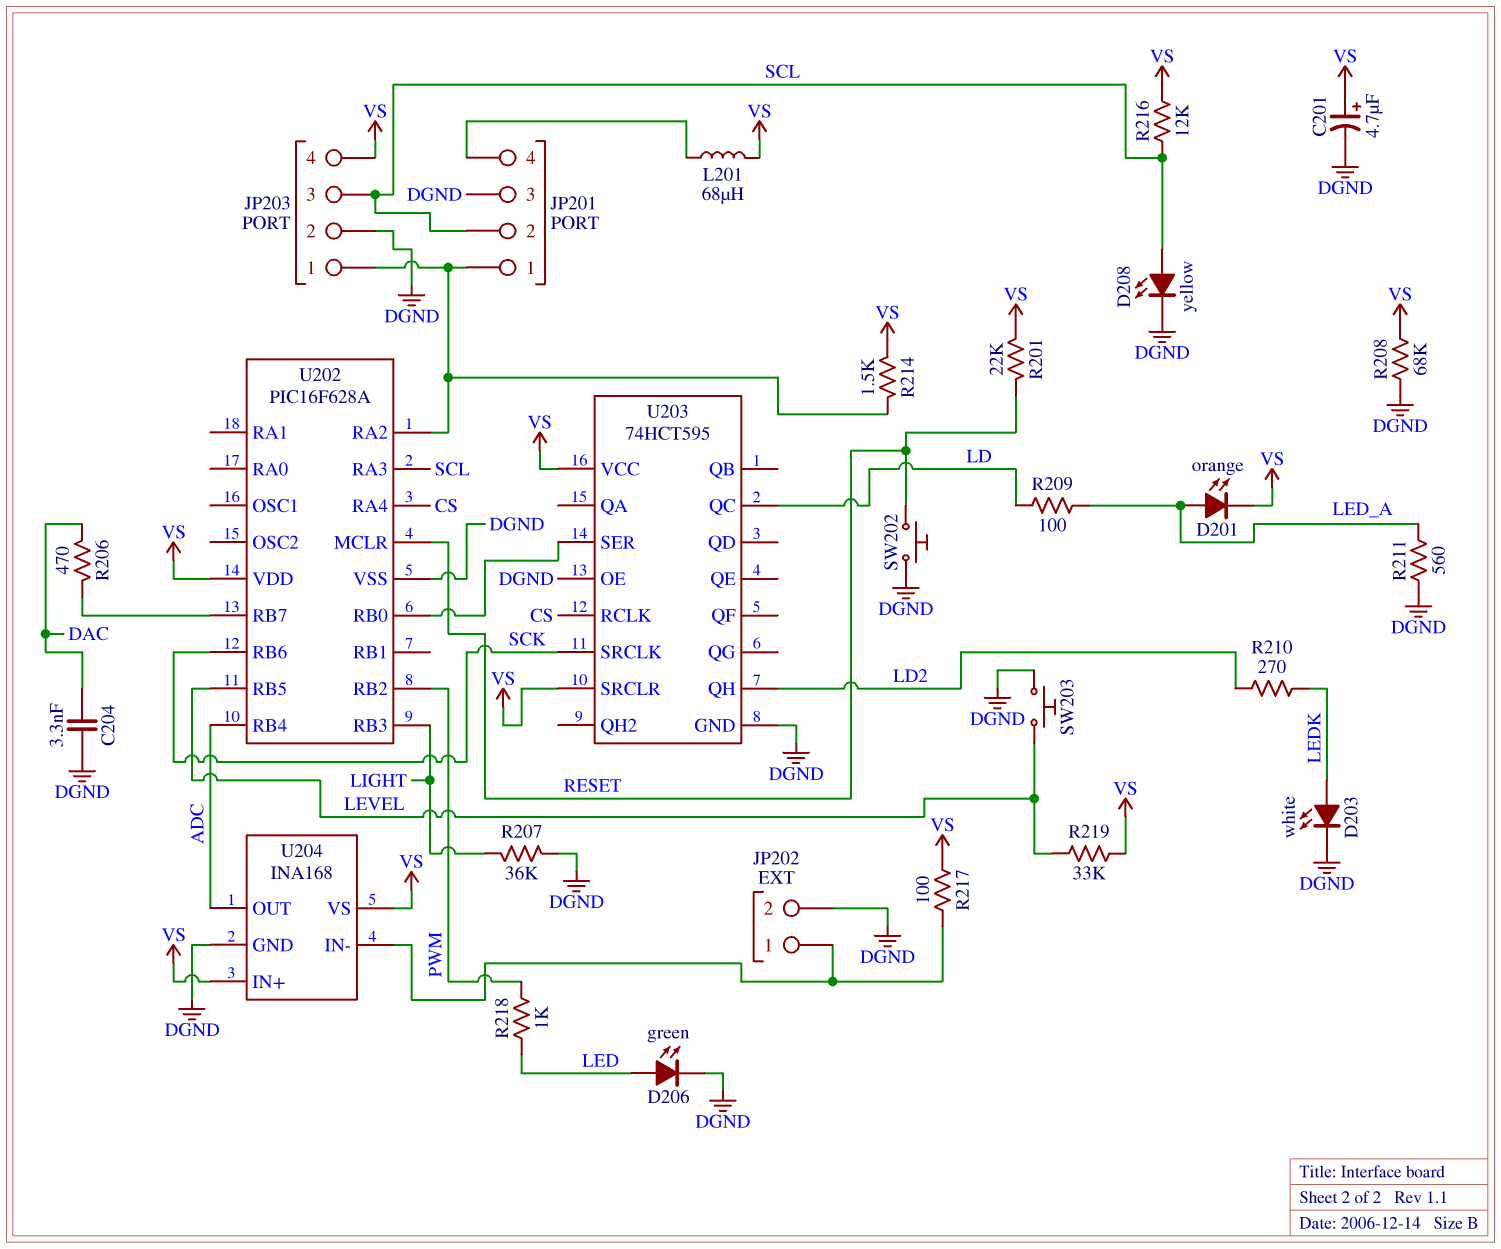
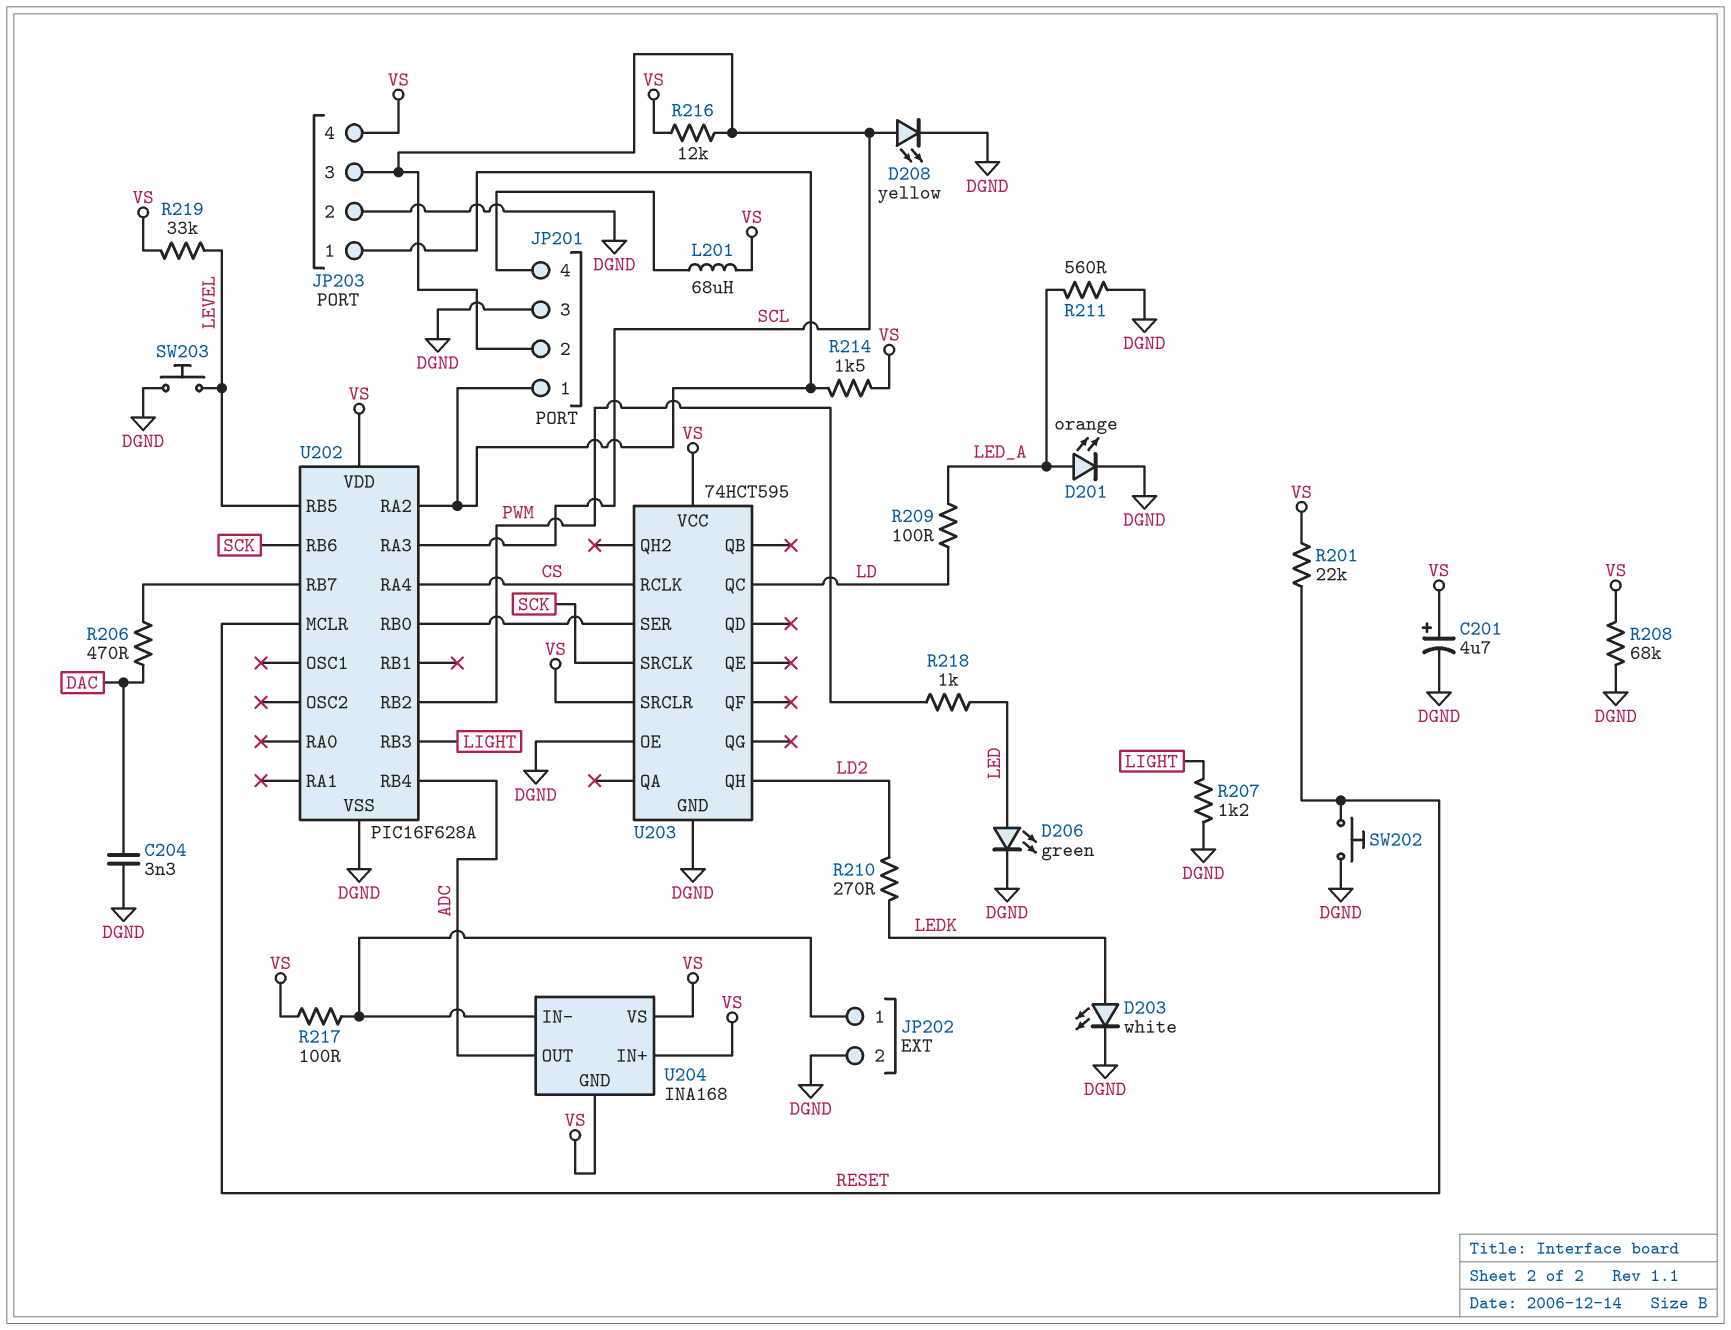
D201: LED orange (A LED_A, K VS) -> LED orange (A LED_A, K DGND)
R207: 36k (DGND, LIGHT) -> 1.2k (DGND, LIGHT)
U204 pin GND: DGND -> VS

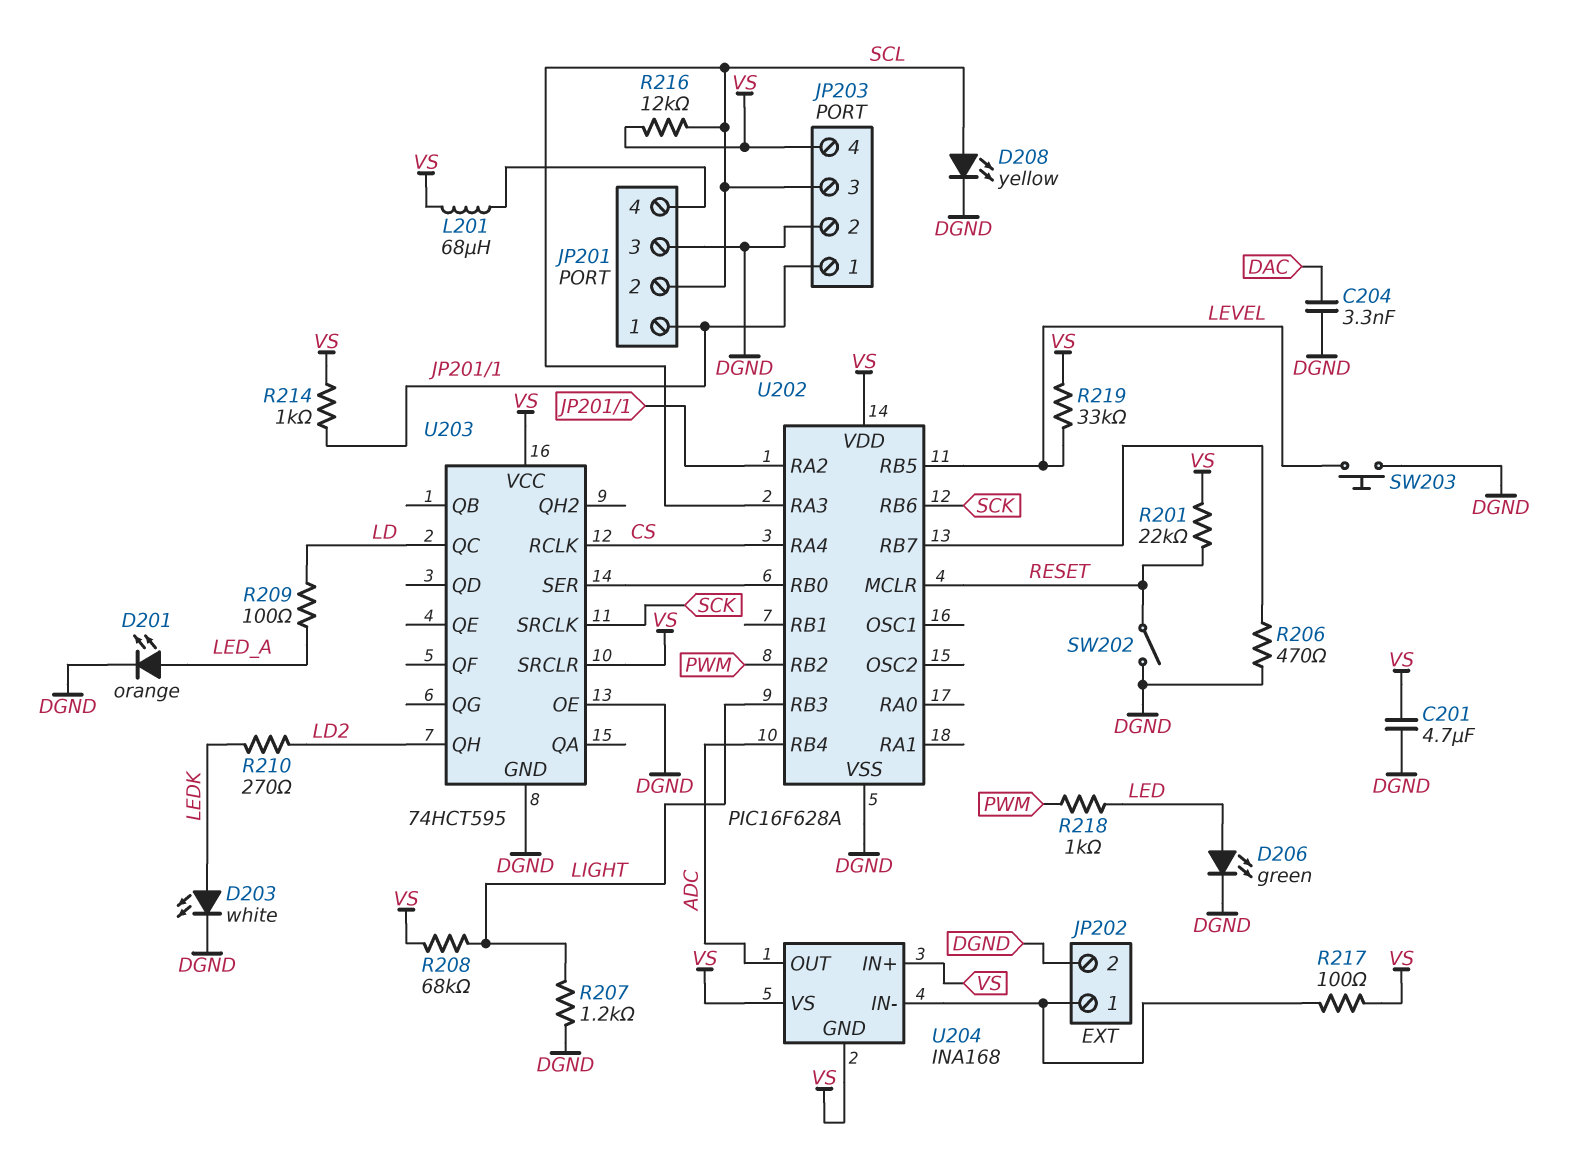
C201: 4.7uF (plus VS, minus DGND) -> 4.7uF (DGND, VS)
R206: 470 (DAC, U202/RB7) -> 470 (DGND, U202/RB7)
R208: 68k (DGND, VS) -> 68k (LIGHT, VS)
R211: 560 (DGND, LED_A) -> none
R214: 1.5k (JP201/1, VS) -> 1k (JP201/1, VS)
SW202: button (DGND, RESET) -> switch (DGND, RESET)

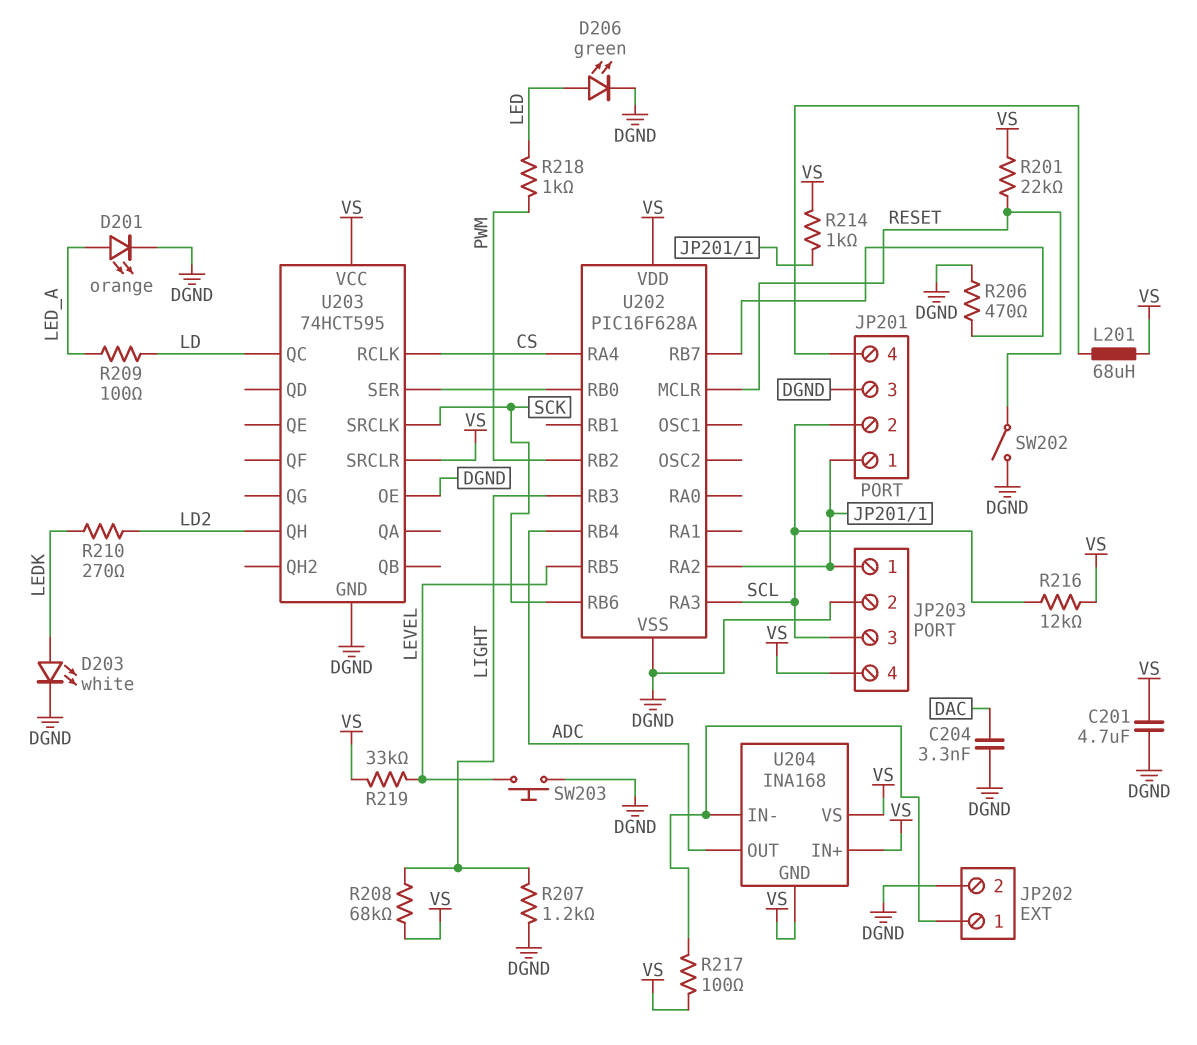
D208: LED yellow (A SCL, K DGND) -> none

